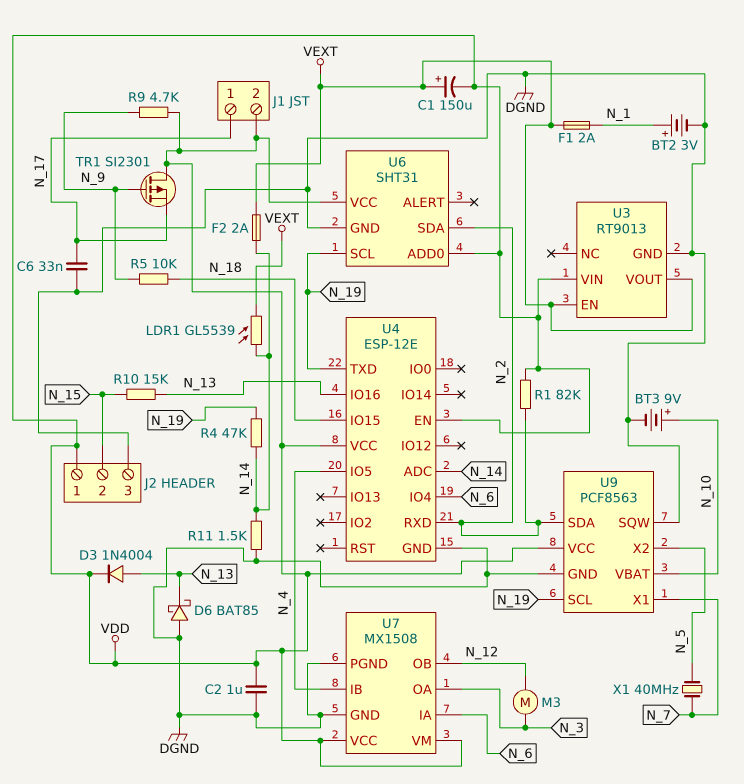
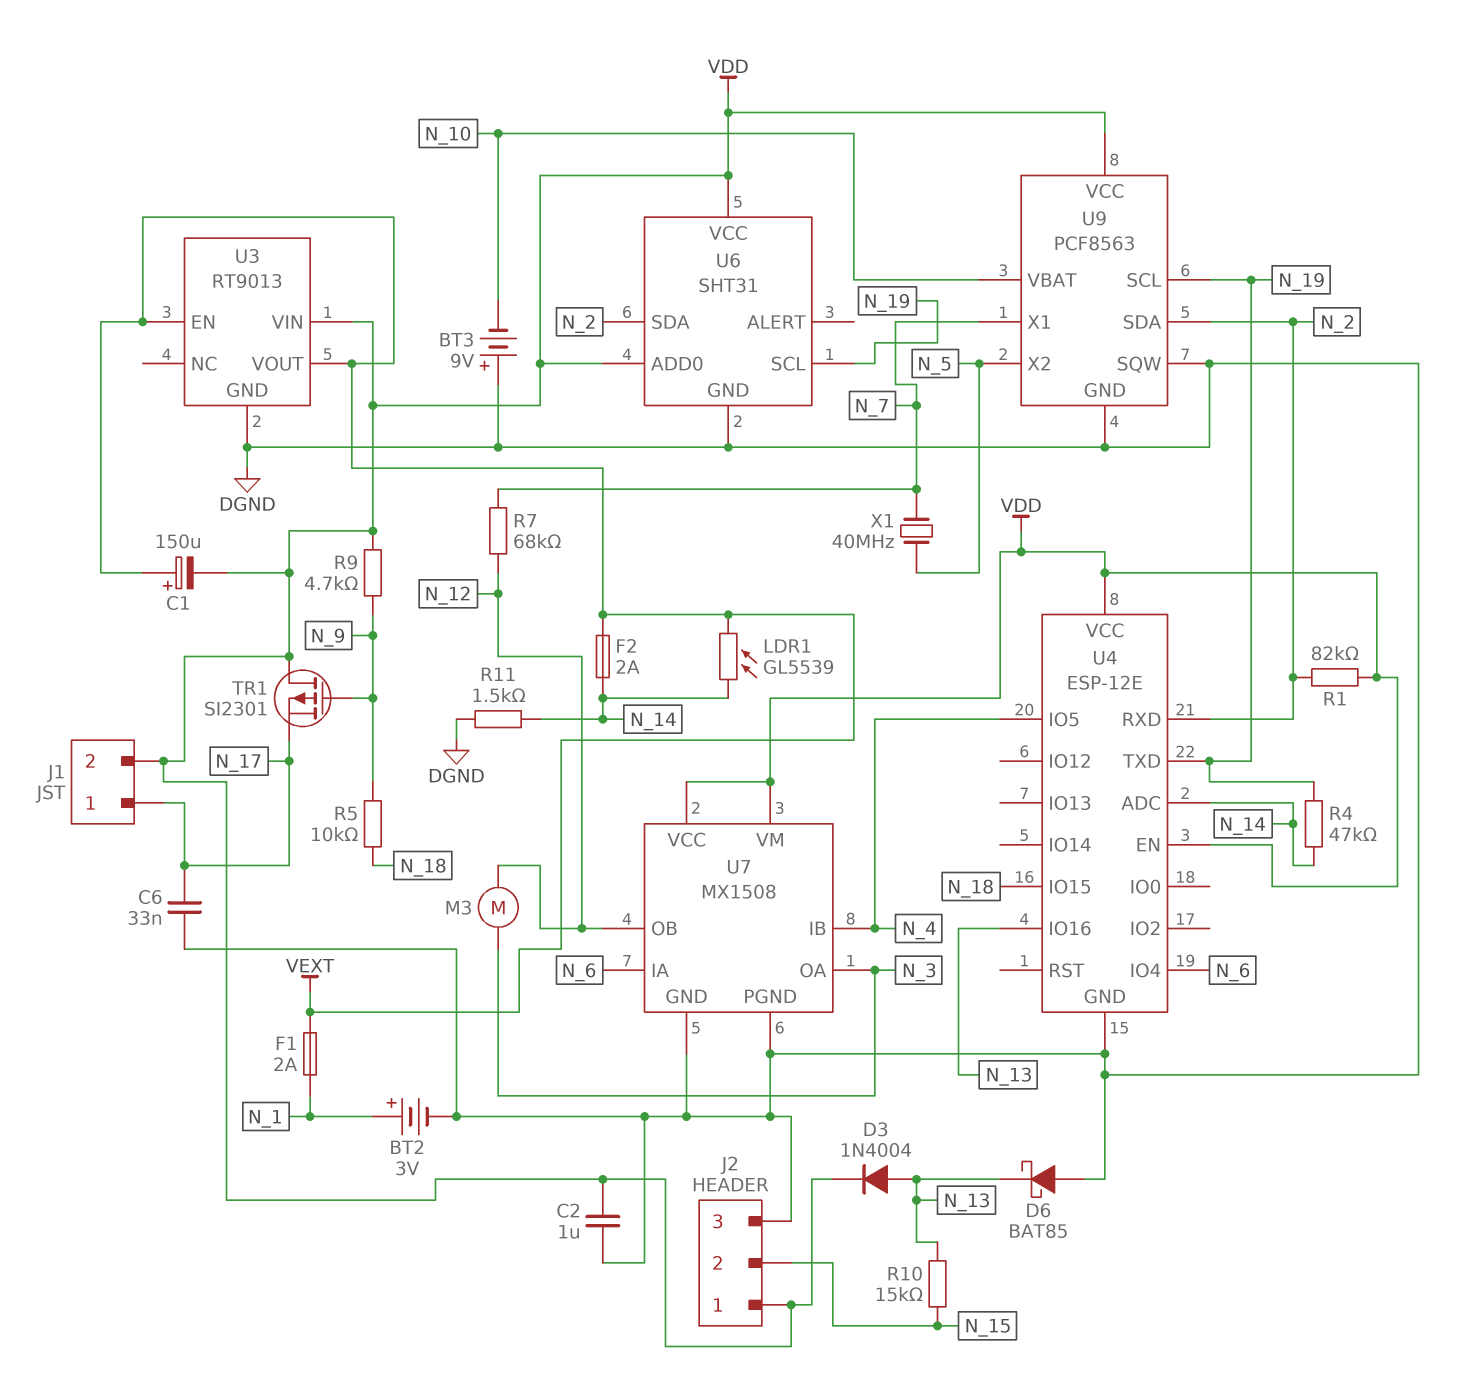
BT3: 9V (plus N_10, minus DGND) -> 9V (plus DGND, minus N_10)
R7: none -> 68k (N_7, N_12)

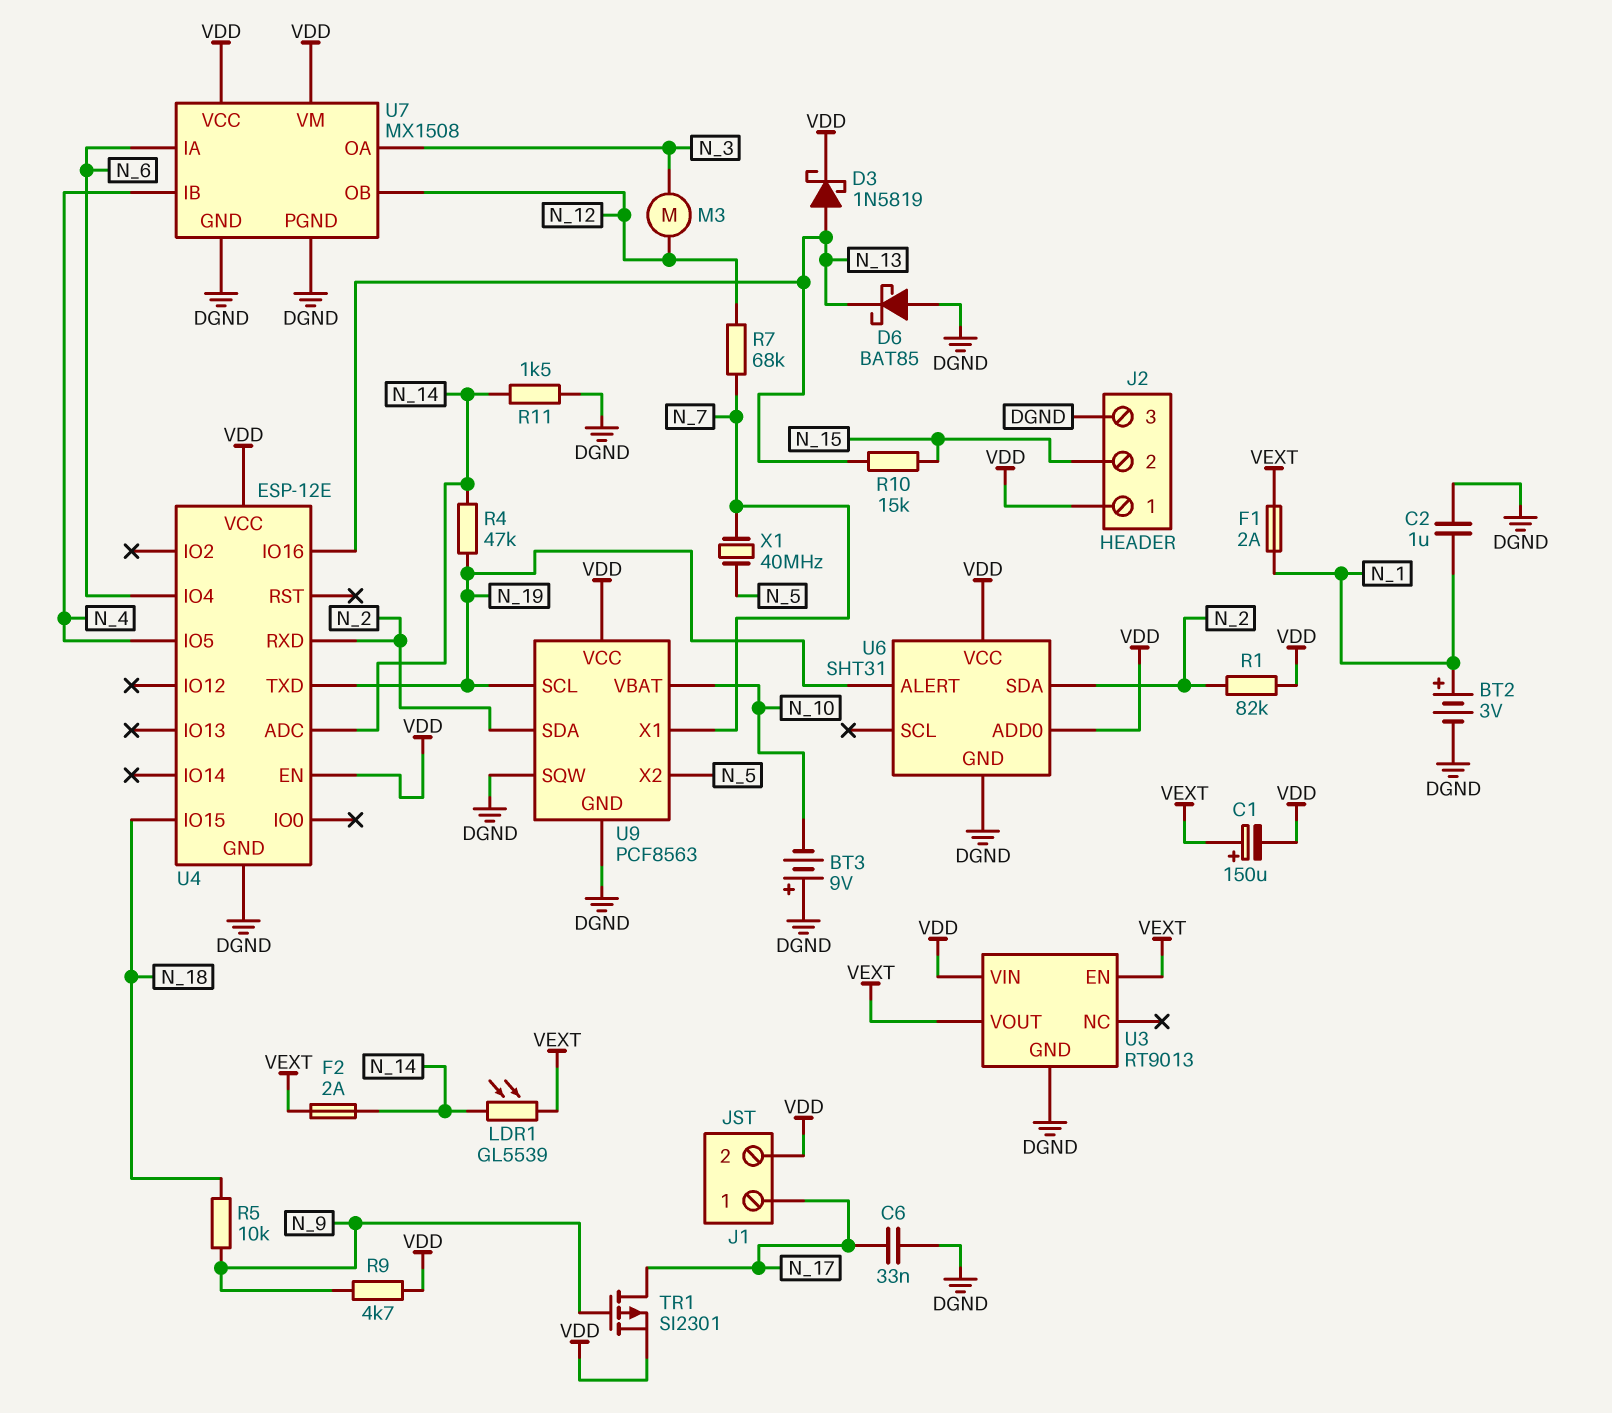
C2: 1uF (DGND, VDD) -> 1uF (DGND, N_1)
D3: diode 1N4004 (A N_13, K VDD) -> schottky 1N5819 (A N_13, K VDD)
TR1: PMOS SI2301 (G N_9, D VDD, S N_17) -> PMOS SI2301 (G N_9, D N_17, S VDD)
U6 pin ALERT: none -> N_19
U6 pin SCL: N_19 -> none

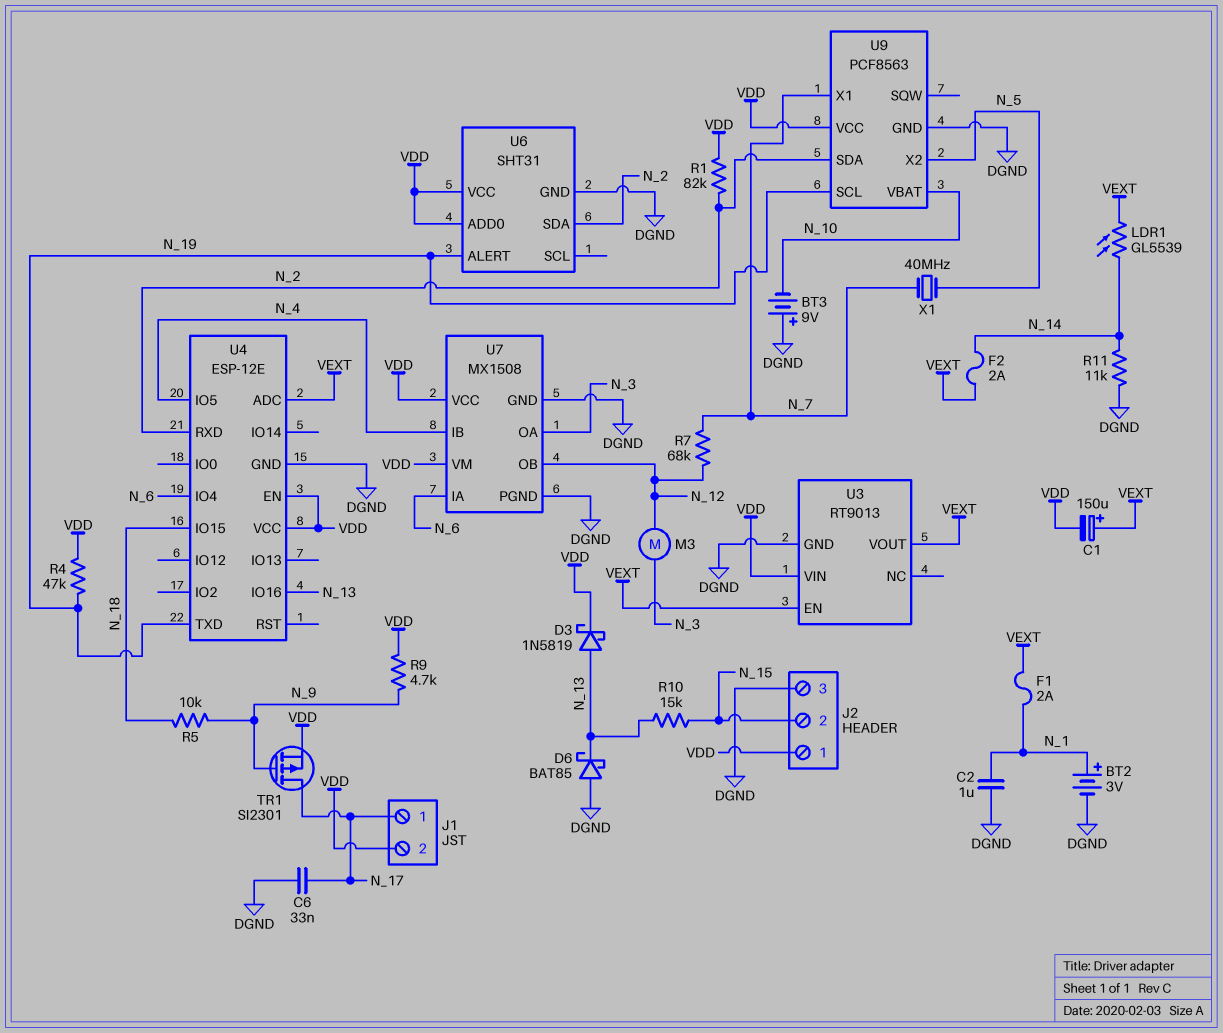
R4: 47k (N_14, N_19) -> 47k (N_19, VDD)
R11: 1.5k (DGND, N_14) -> 11k (DGND, N_14)
U4 pin ADC: N_14 -> VEXT
U9 pin SQW: DGND -> none

